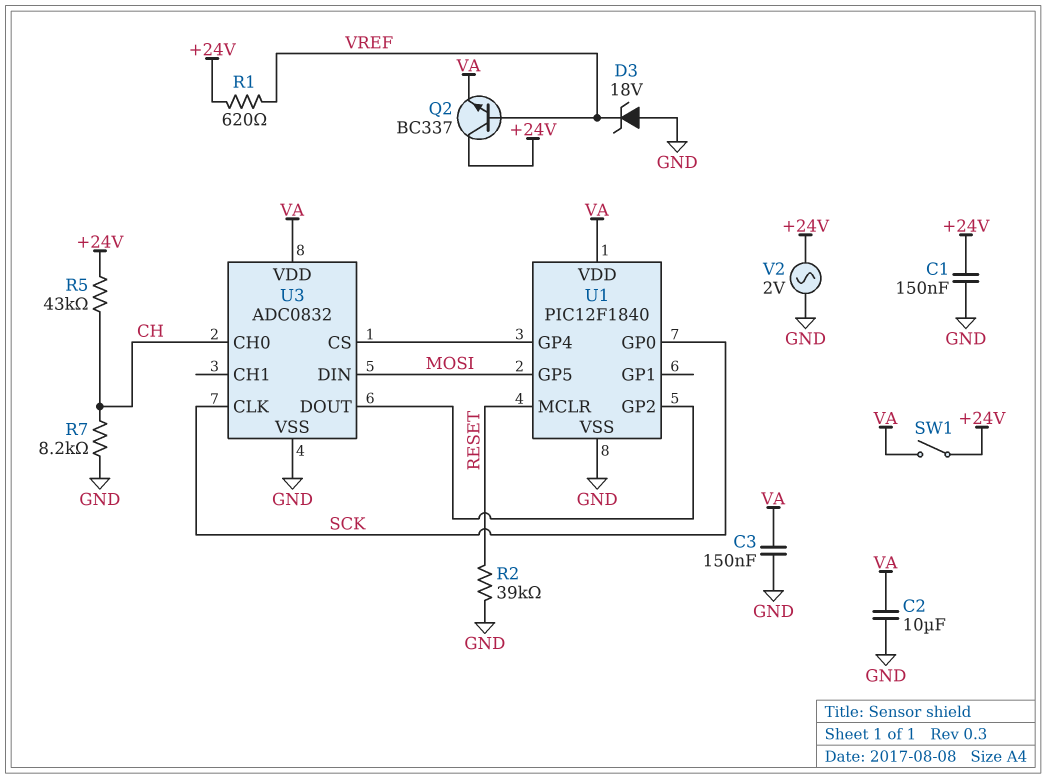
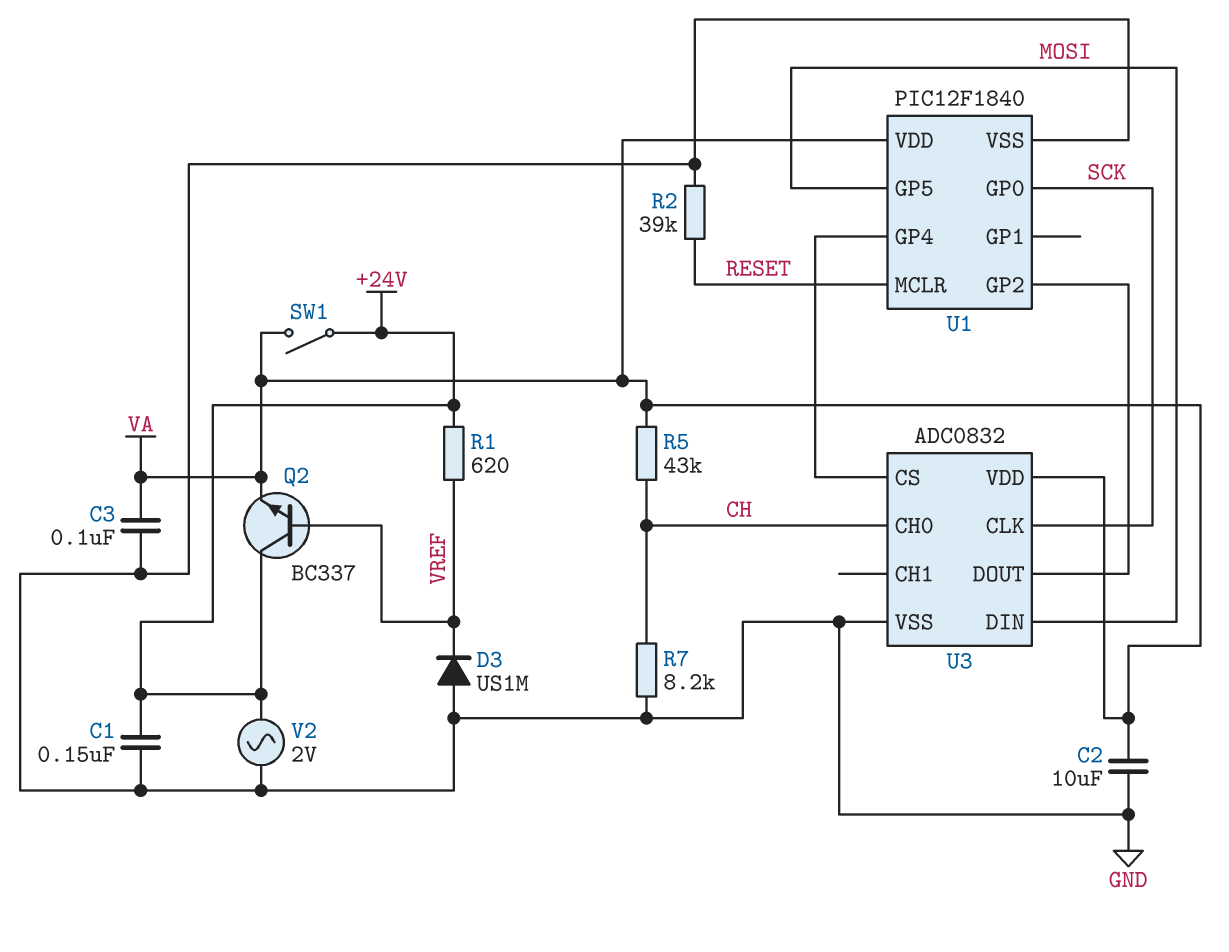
C3: 150nF (GND, VA) -> 100nF (GND, VA)
D3: zener 18V (A GND, K VREF) -> diode US1M (A GND, K VREF)
R5: 43k (+24V, CH) -> 43k (CH, VA)

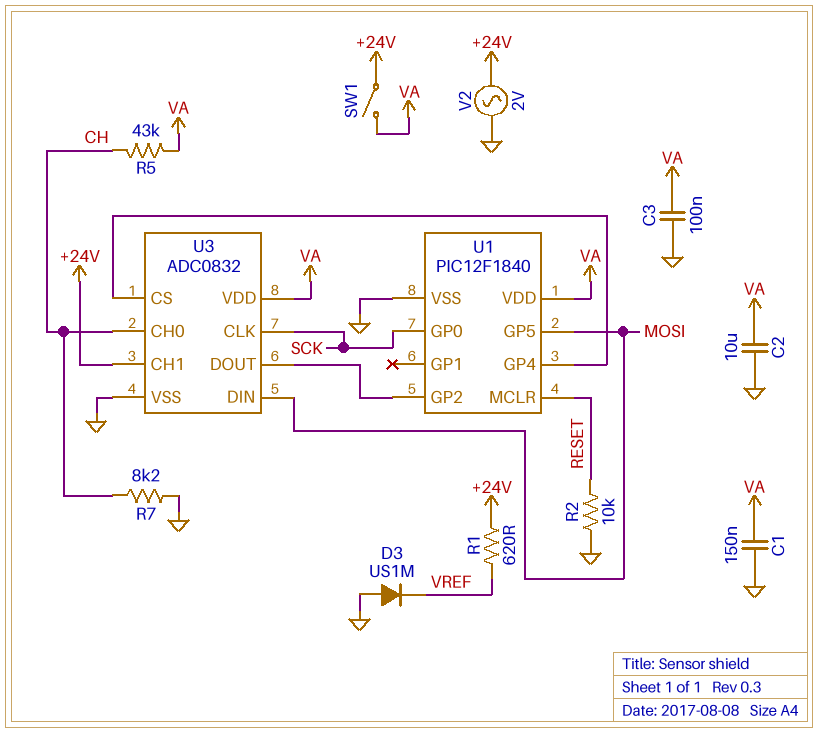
C1: 150nF (+24V, GND) -> 150nF (GND, VA)
Q2: NPN BC337 (B VREF, C +24V, E VA) -> none
R2: 39k (GND, RESET) -> 10k (GND, RESET)
U3 pin CH1: none -> +24V

